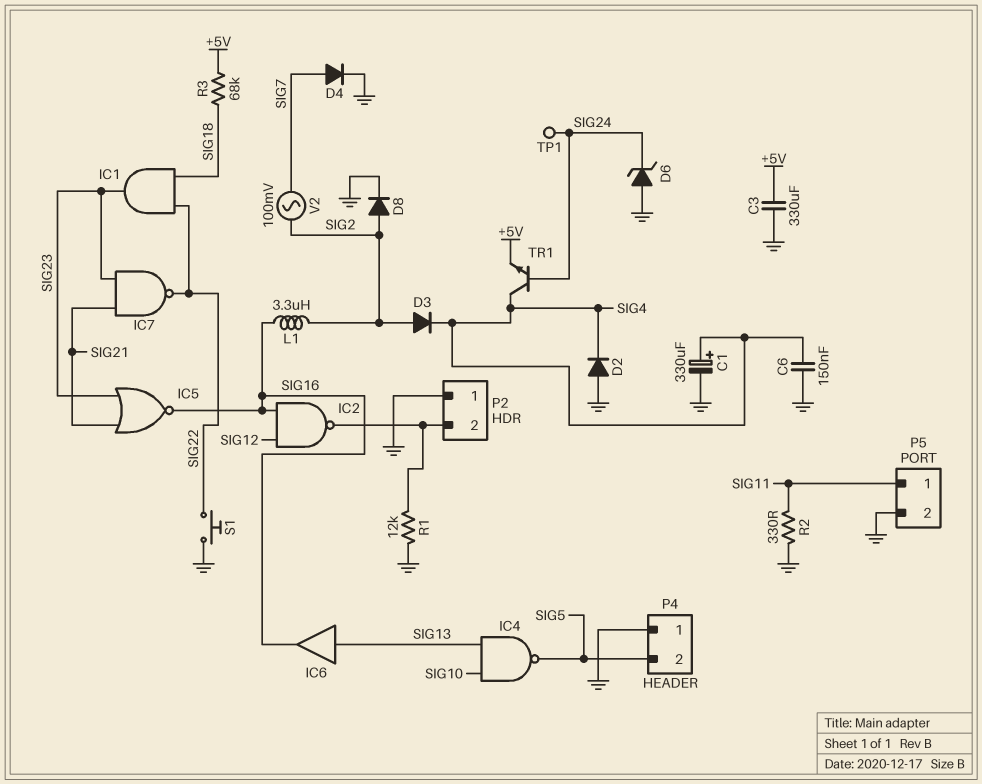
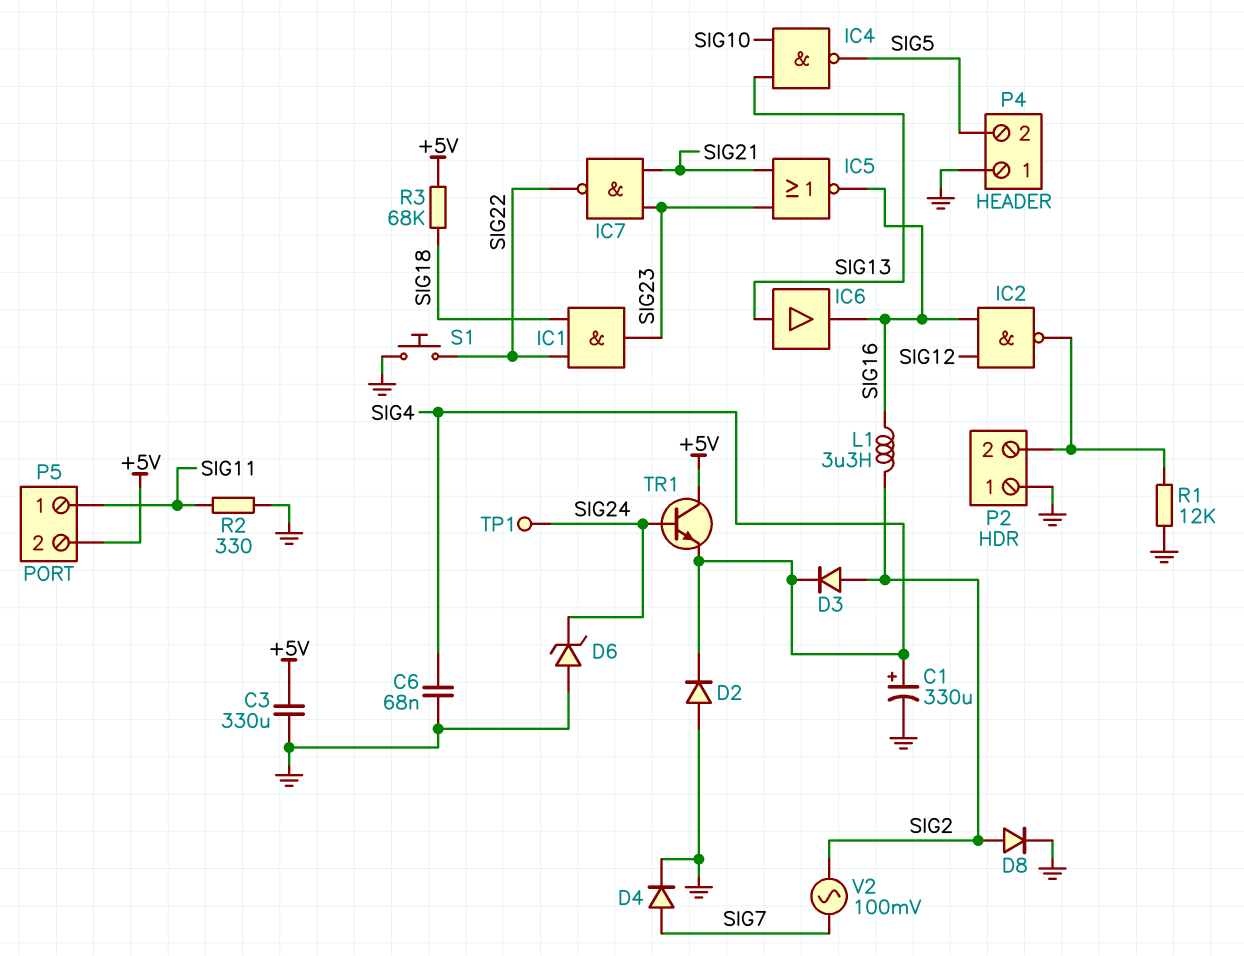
C6: 150nF (GND, SIG4) -> 68nF (GND, SIG4)
P5 pin 2: GND -> +5V
TR1: NPN (B SIG24, C SIG4, E +5V) -> NPN (B SIG24, C +5V, E SIG4)

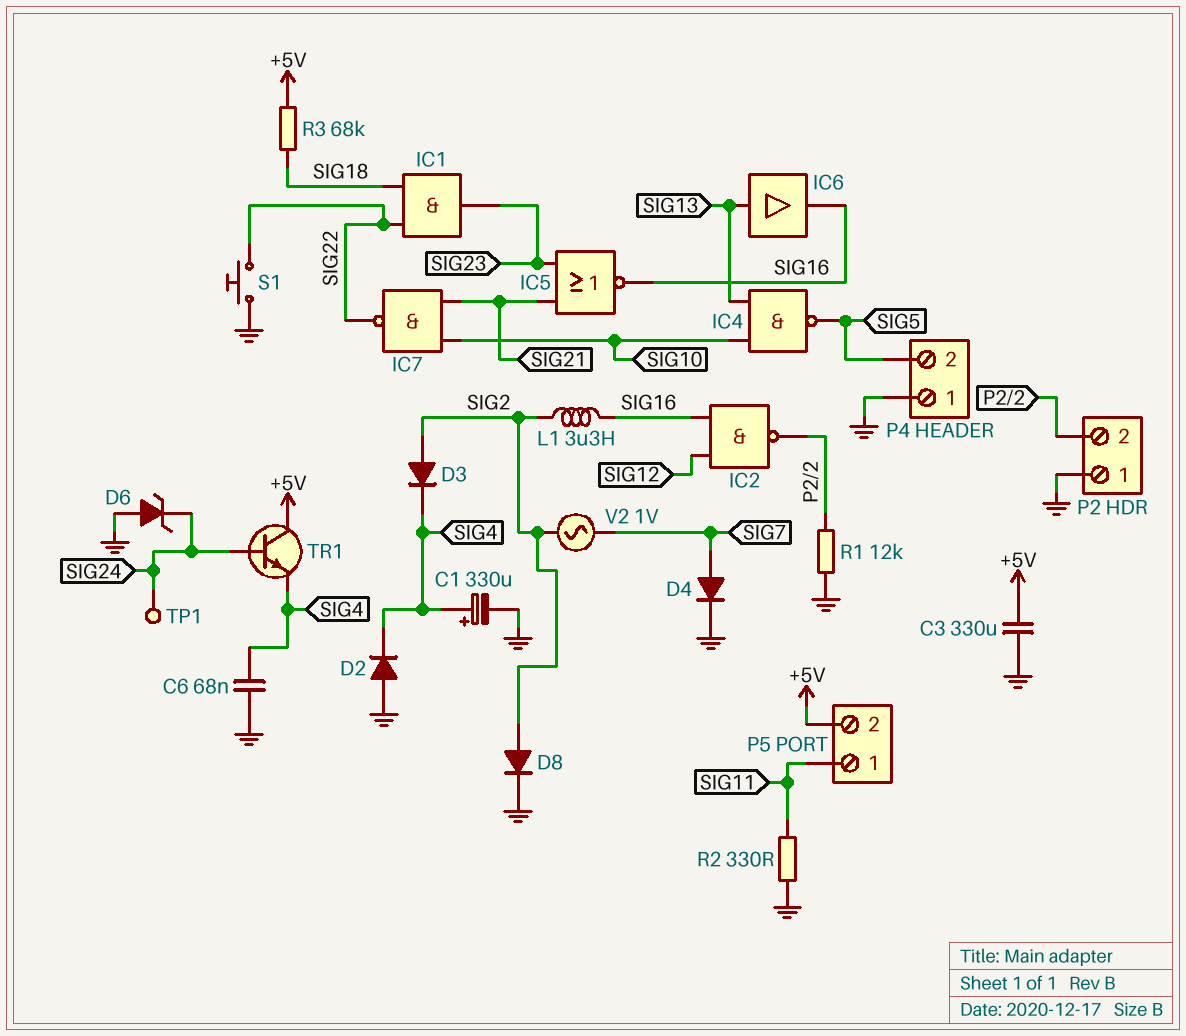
IC7: NAND (in SIG21, in SIG23, out SIG22) -> NAND (in SIG10, in SIG21, out SIG22)
V2: AC 100mV (SIG2, SIG7) -> AC 1V (SIG2, SIG7)

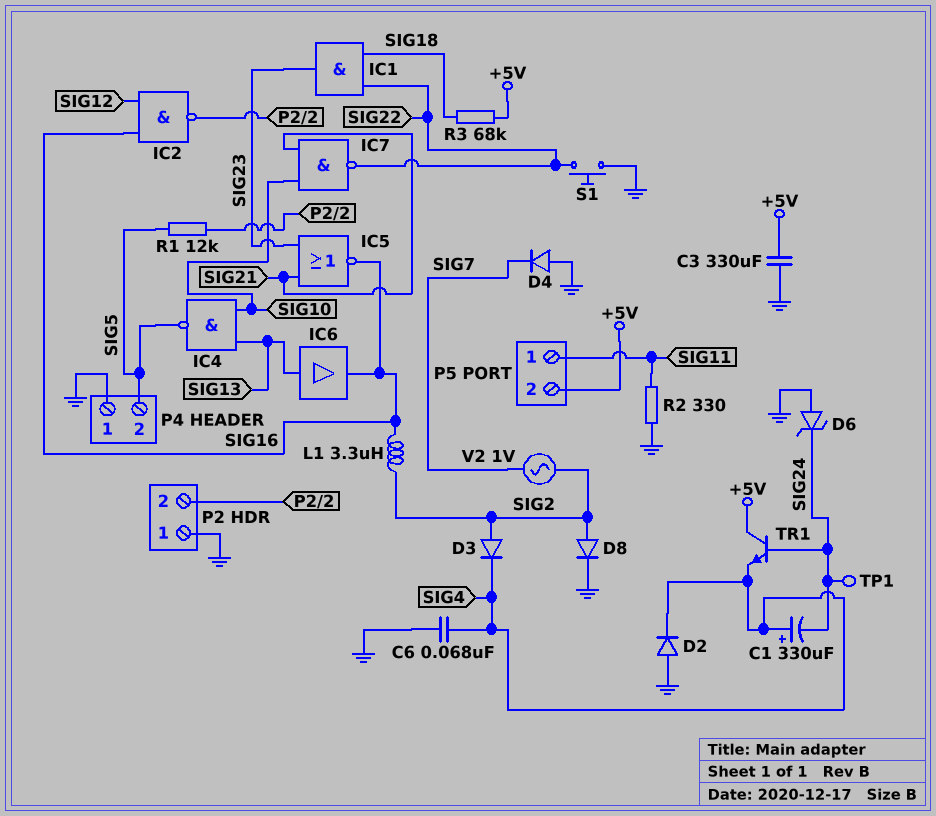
C1: 330uF (plus SIG4, minus GND) -> 330uF (plus SIG4, minus SIG24)
D4: diode (A SIG7, K GND) -> diode (A GND, K SIG7)
R1: 12k (GND, P2/2) -> 12k (P2/2, SIG5)

